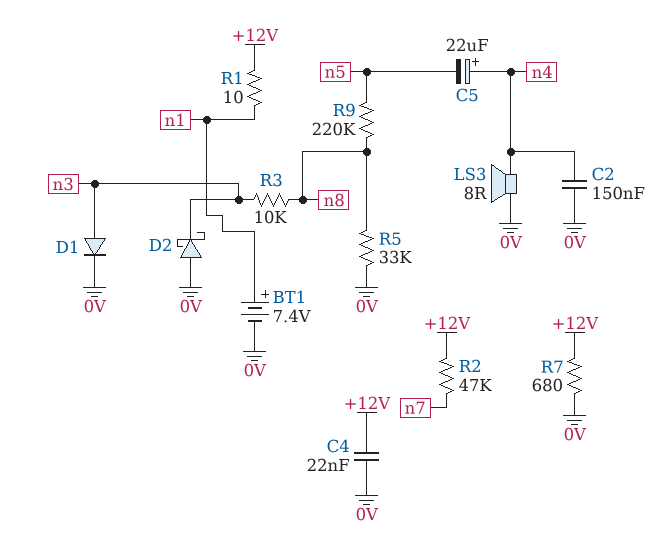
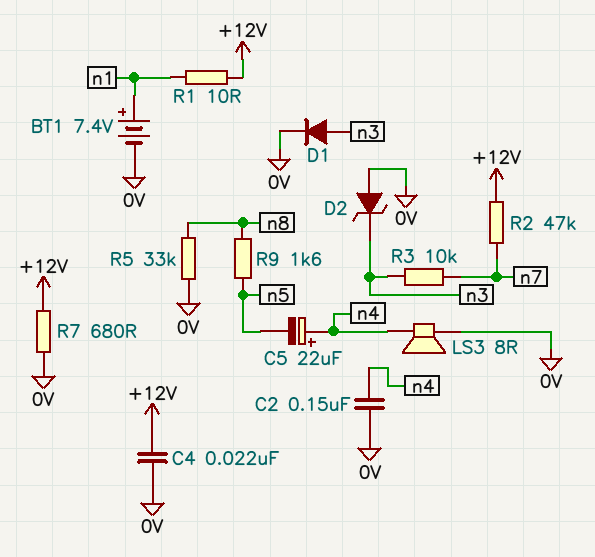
D2: schottky (A 0V, K n3) -> zener (A 0V, K n3)
R3: 10k (n3, n8) -> 10k (n3, n7)
R9: 220k (n5, n8) -> 1.6k (n5, n8)

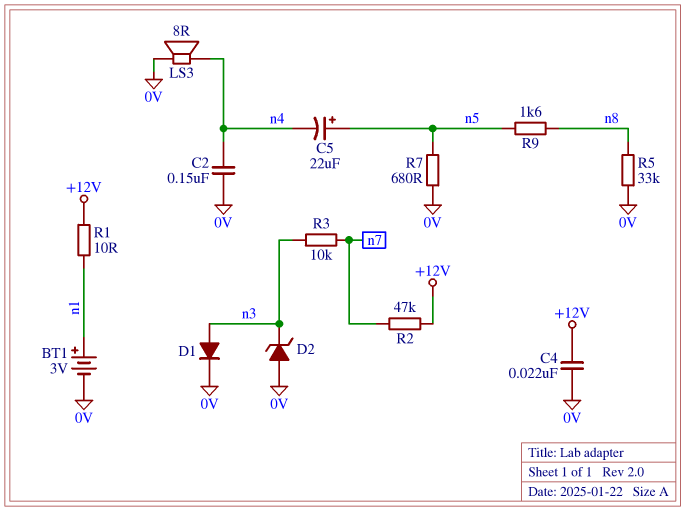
BT1: 7.4V (plus n1, minus 0V) -> 3V (plus n1, minus 0V)
C5: 22uF (plus n4, minus n5) -> 22uF (plus n5, minus n4)
R7: 680 (+12V, 0V) -> 680 (0V, n5)

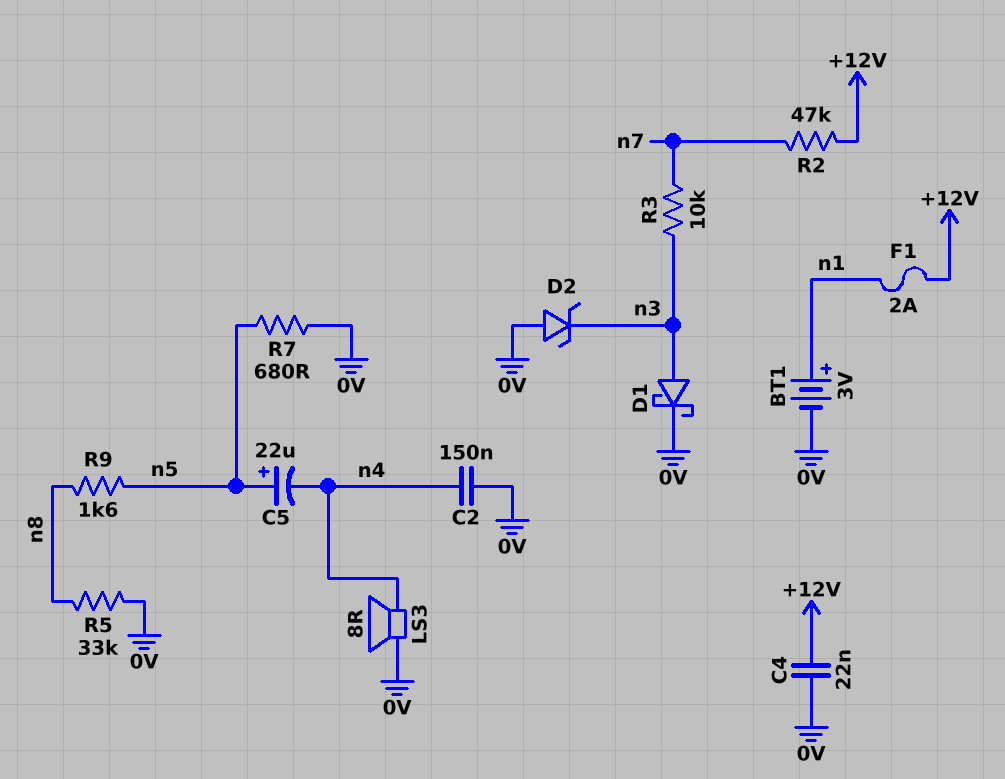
D1: diode (A n3, K 0V) -> schottky (A n3, K 0V)
F1: none -> 2A (+12V, n1)
R1: 10 (+12V, n1) -> none

